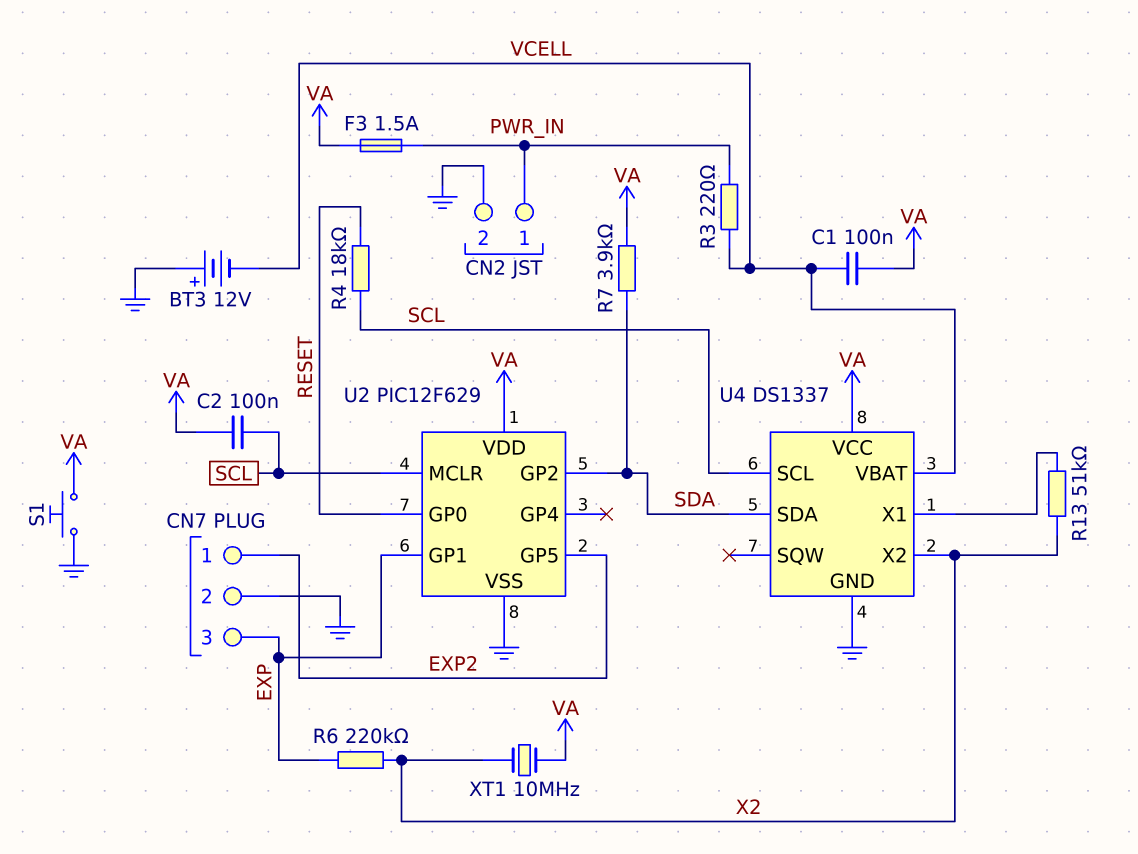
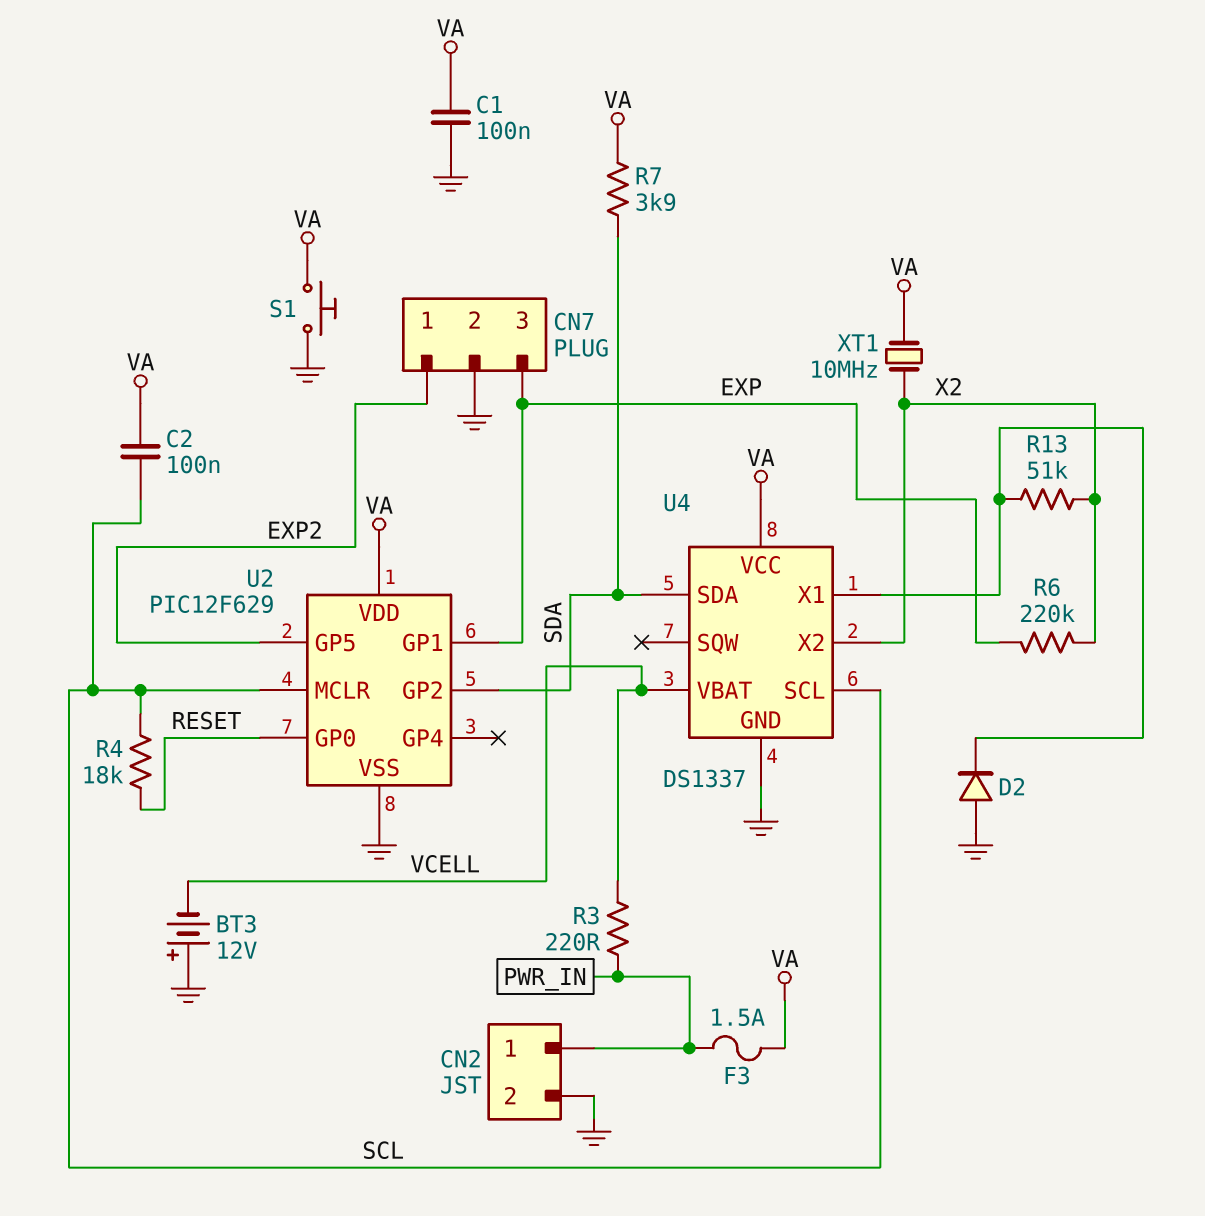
C1: 100nF (VA, VCELL) -> 100nF (GND, VA)
D2: none -> diode (A GND, K U4/X1)

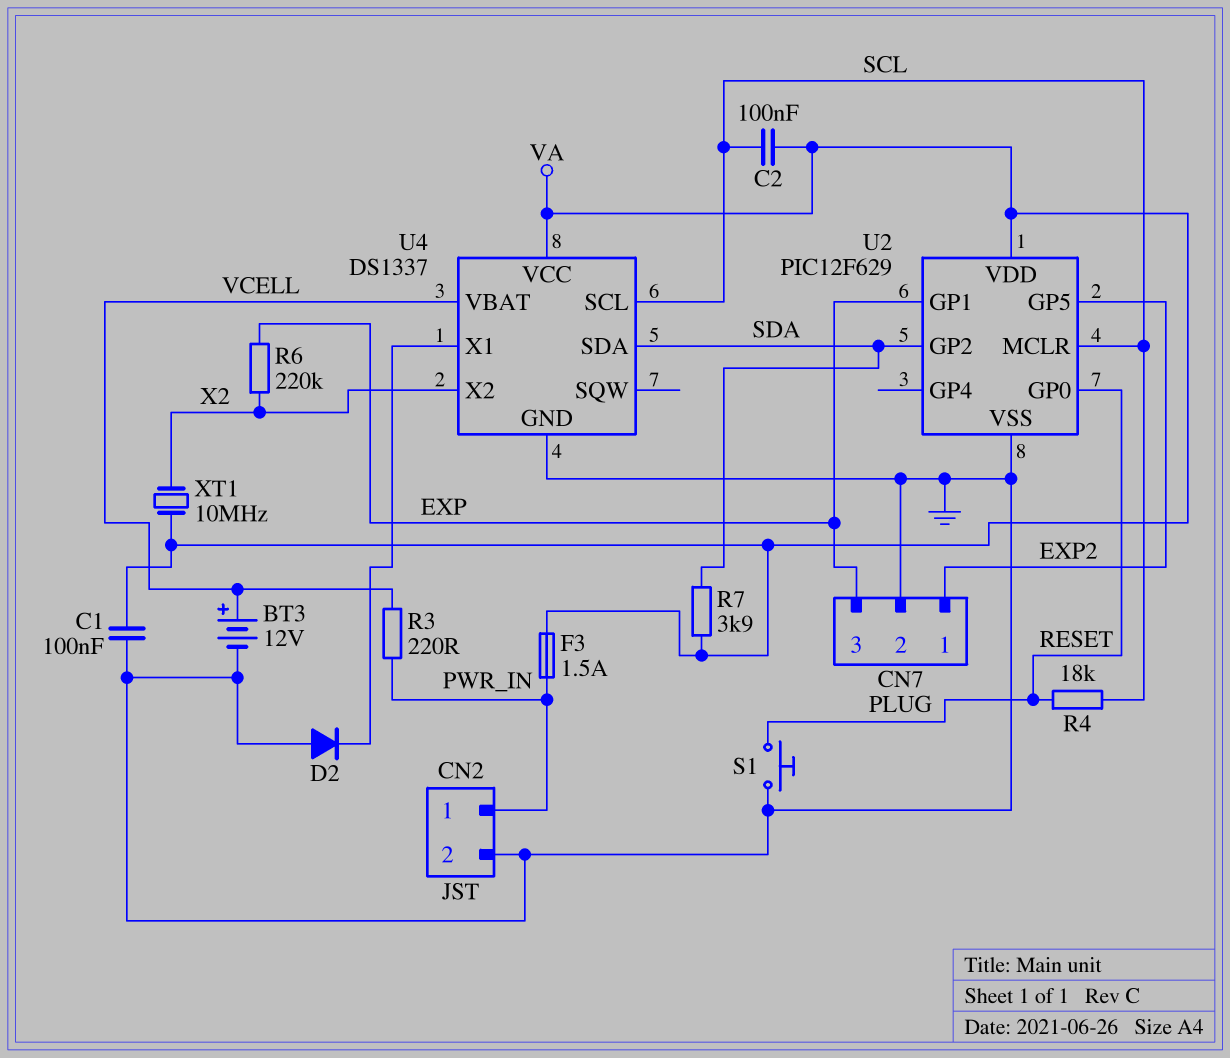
BT3: 12V (plus GND, minus VCELL) -> 12V (plus VCELL, minus GND)
R13: 51k (U4/X1, X2) -> none
S1: button (GND, VA) -> button (GND, RESET)

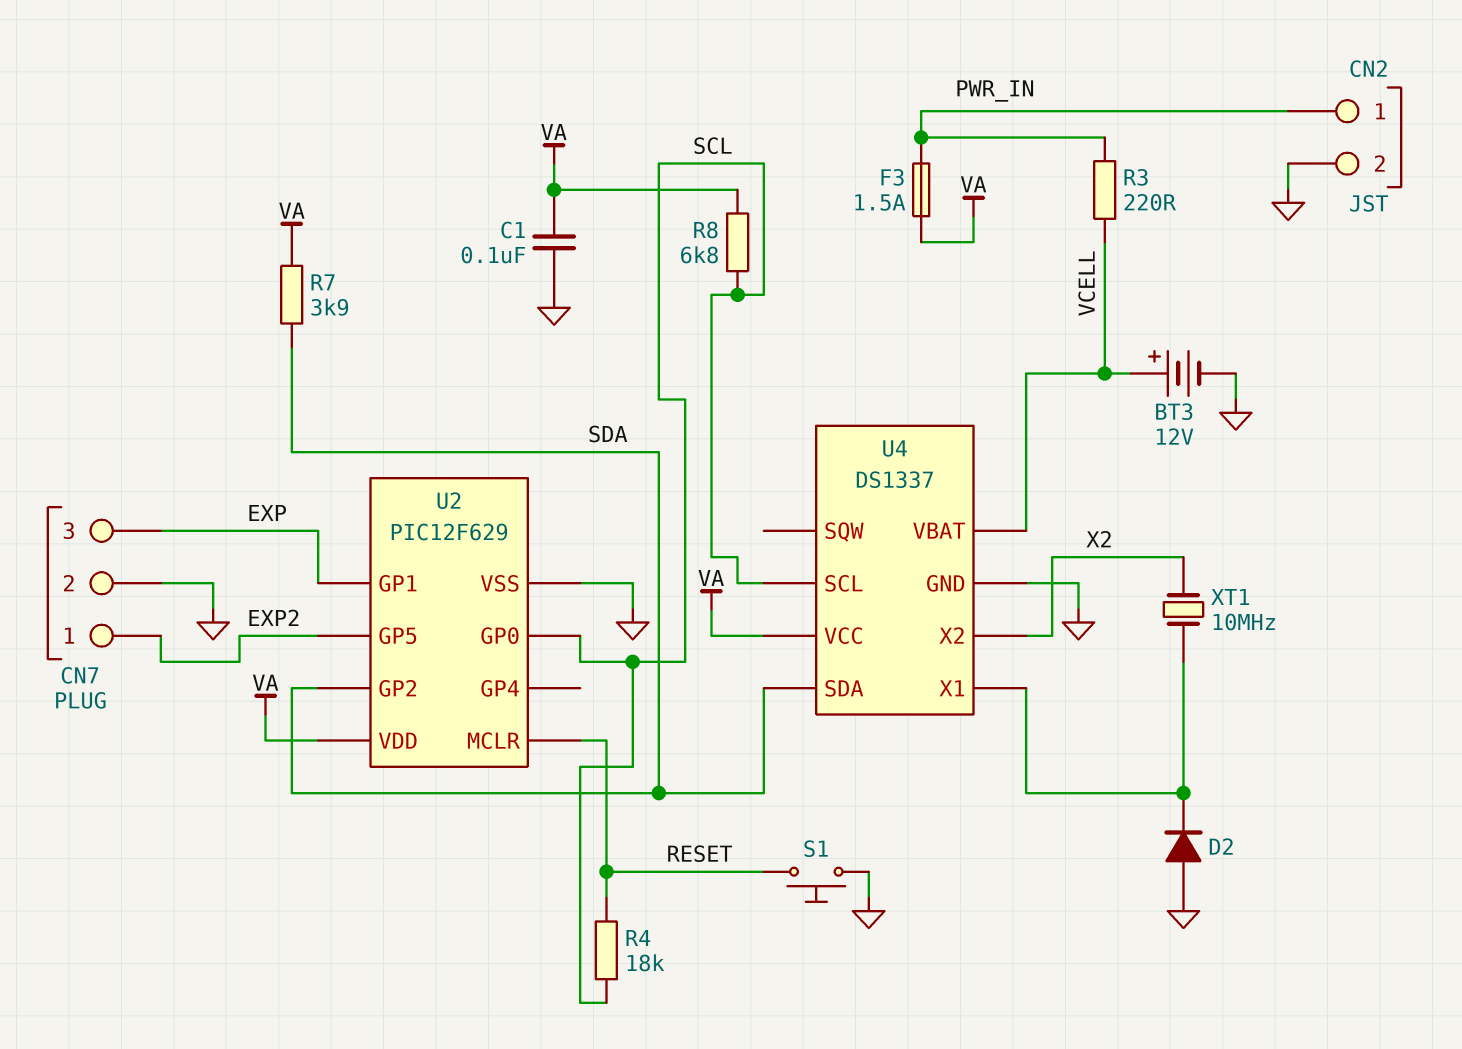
C2: 100nF (SCL, VA) -> none
R6: 220k (EXP, X2) -> none
R8: none -> 6.8k (SCL, VA)
U2 pin GP0: RESET -> SCL
U2 pin MCLR: SCL -> RESET
XT1: 10MHz (VA, X2) -> 10MHz (U4/X1, X2)

